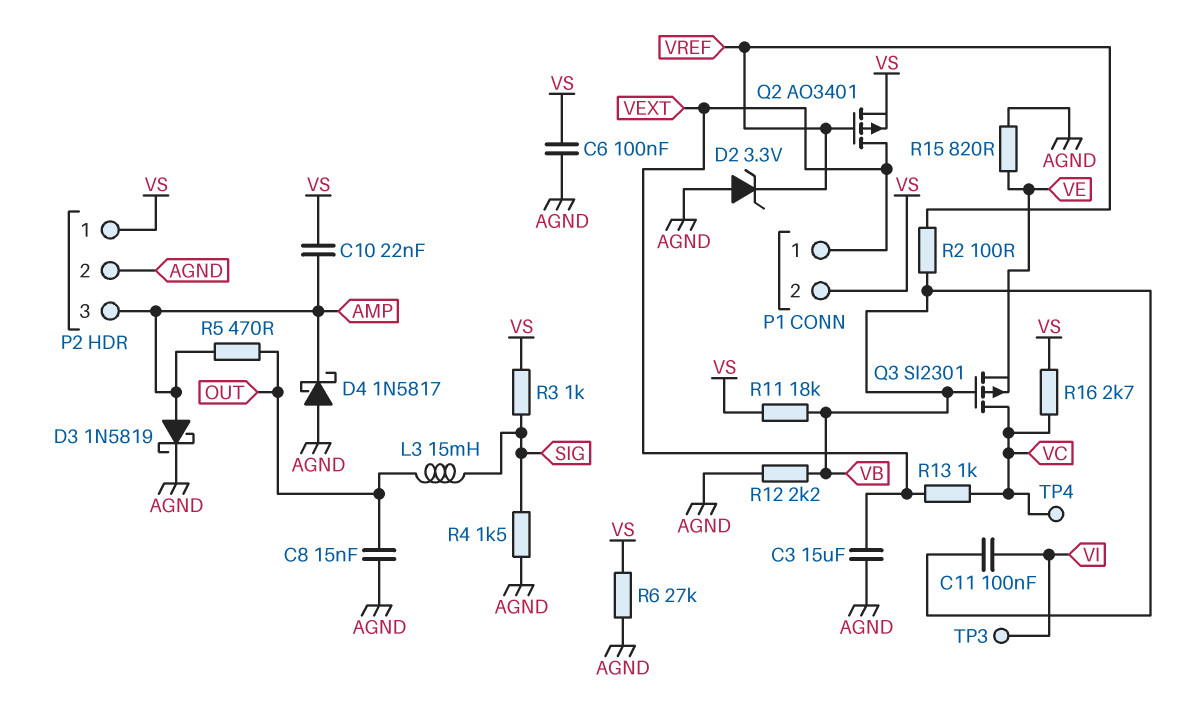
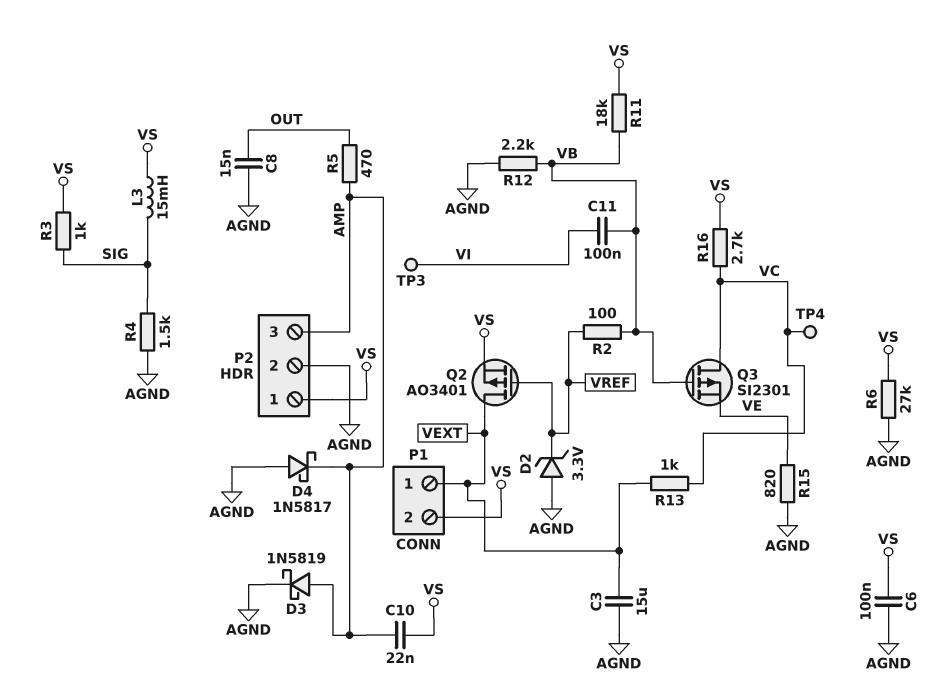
L3: 15mH (OUT, SIG) -> 15mH (SIG, VS)

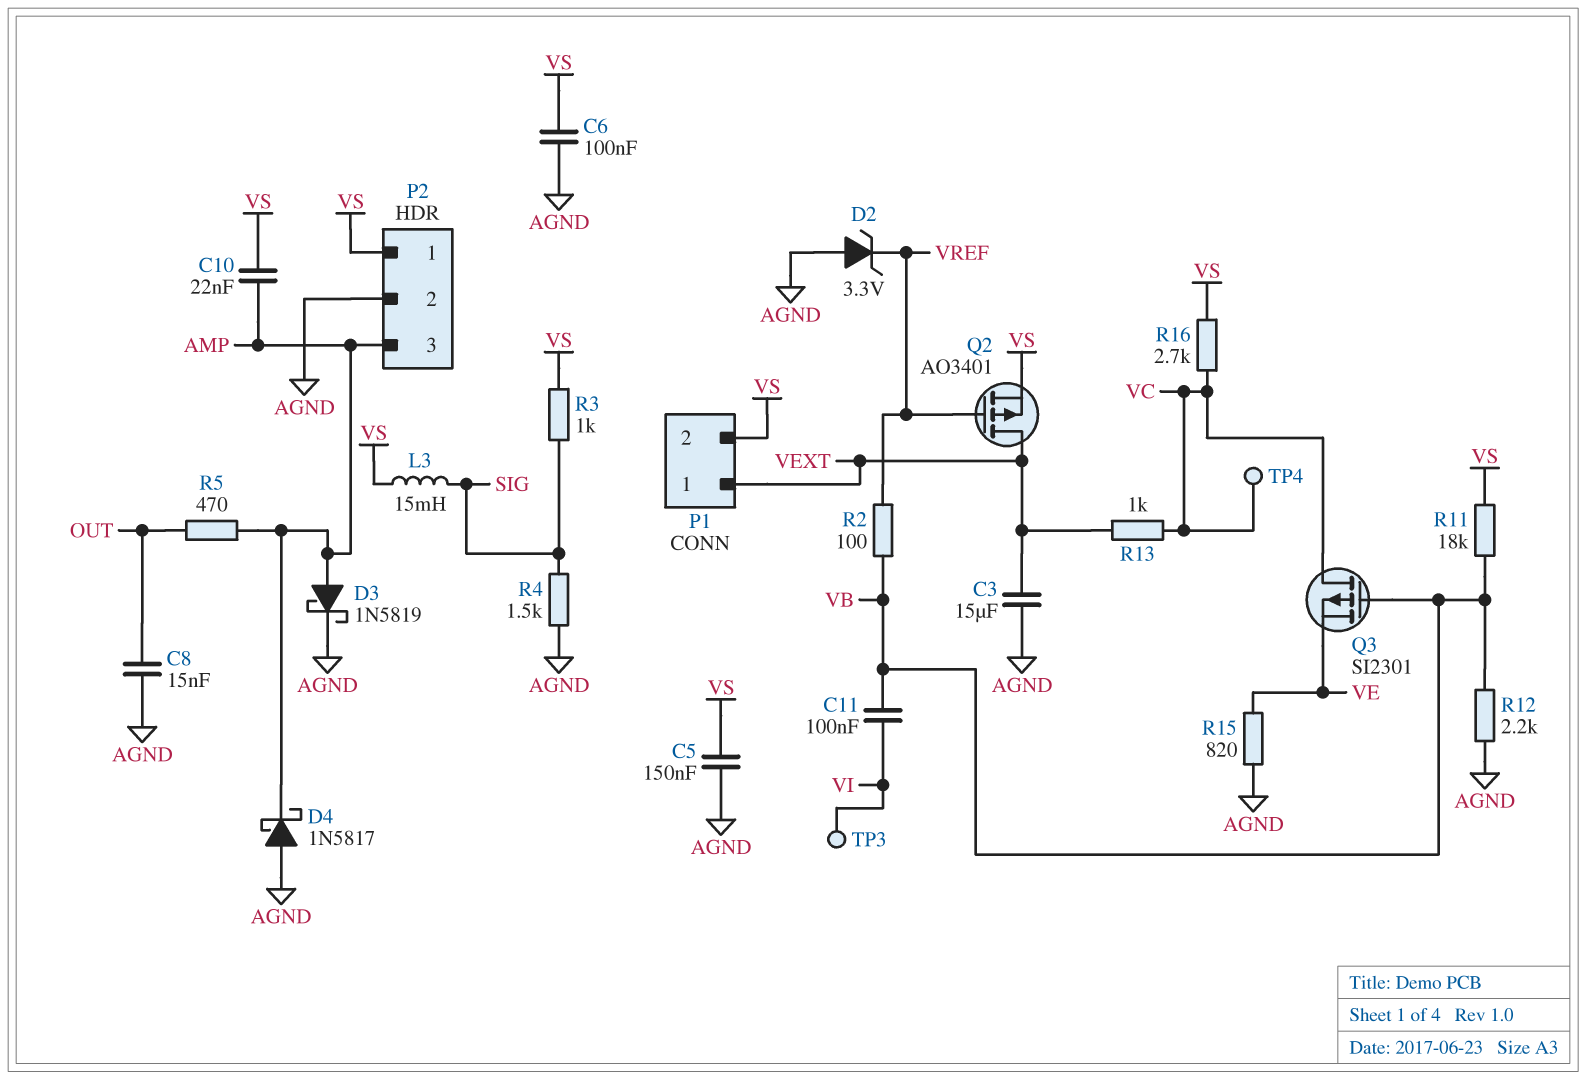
C5: none -> 150nF (AGND, VS)
R6: 27k (AGND, VS) -> none

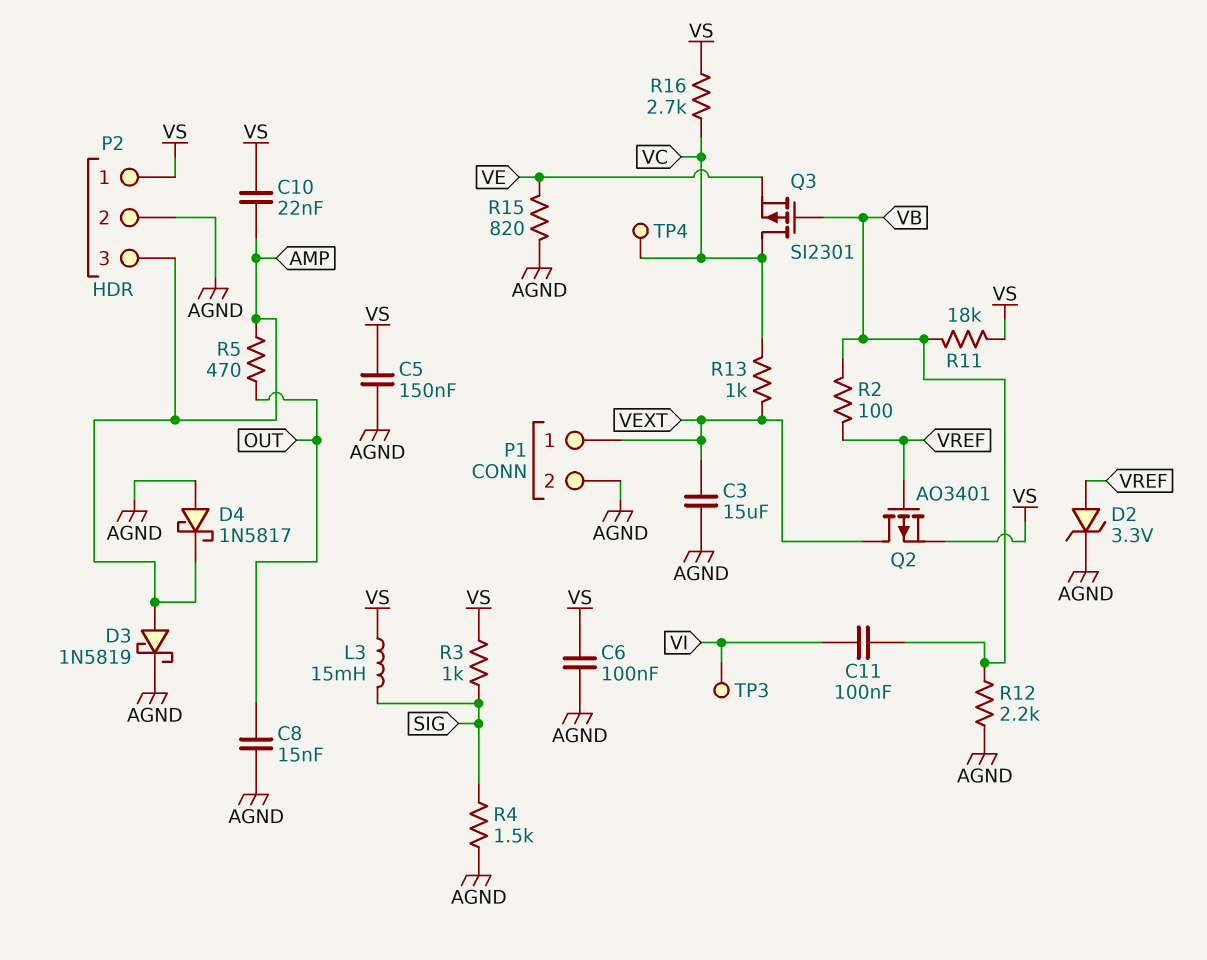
D2: zener 3.3V (A AGND, K VREF) -> zener 3.3V (A VREF, K AGND)
P1 pin 2: VS -> AGND

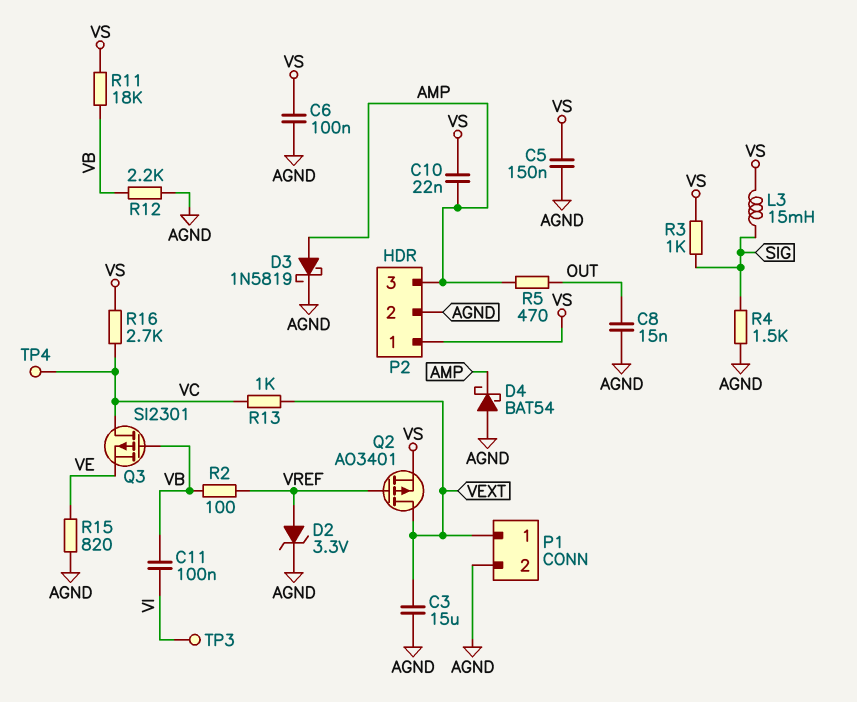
D4: schottky 1N5817 (A AGND, K AMP) -> schottky BAT54 (A AGND, K AMP)

